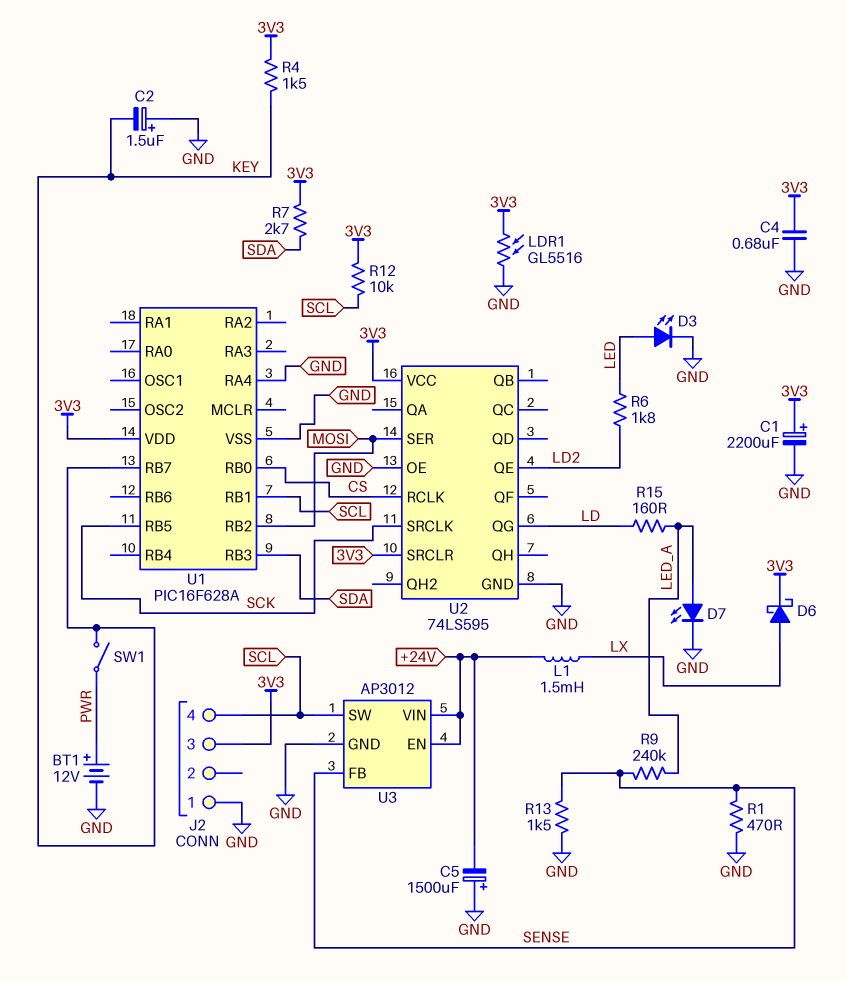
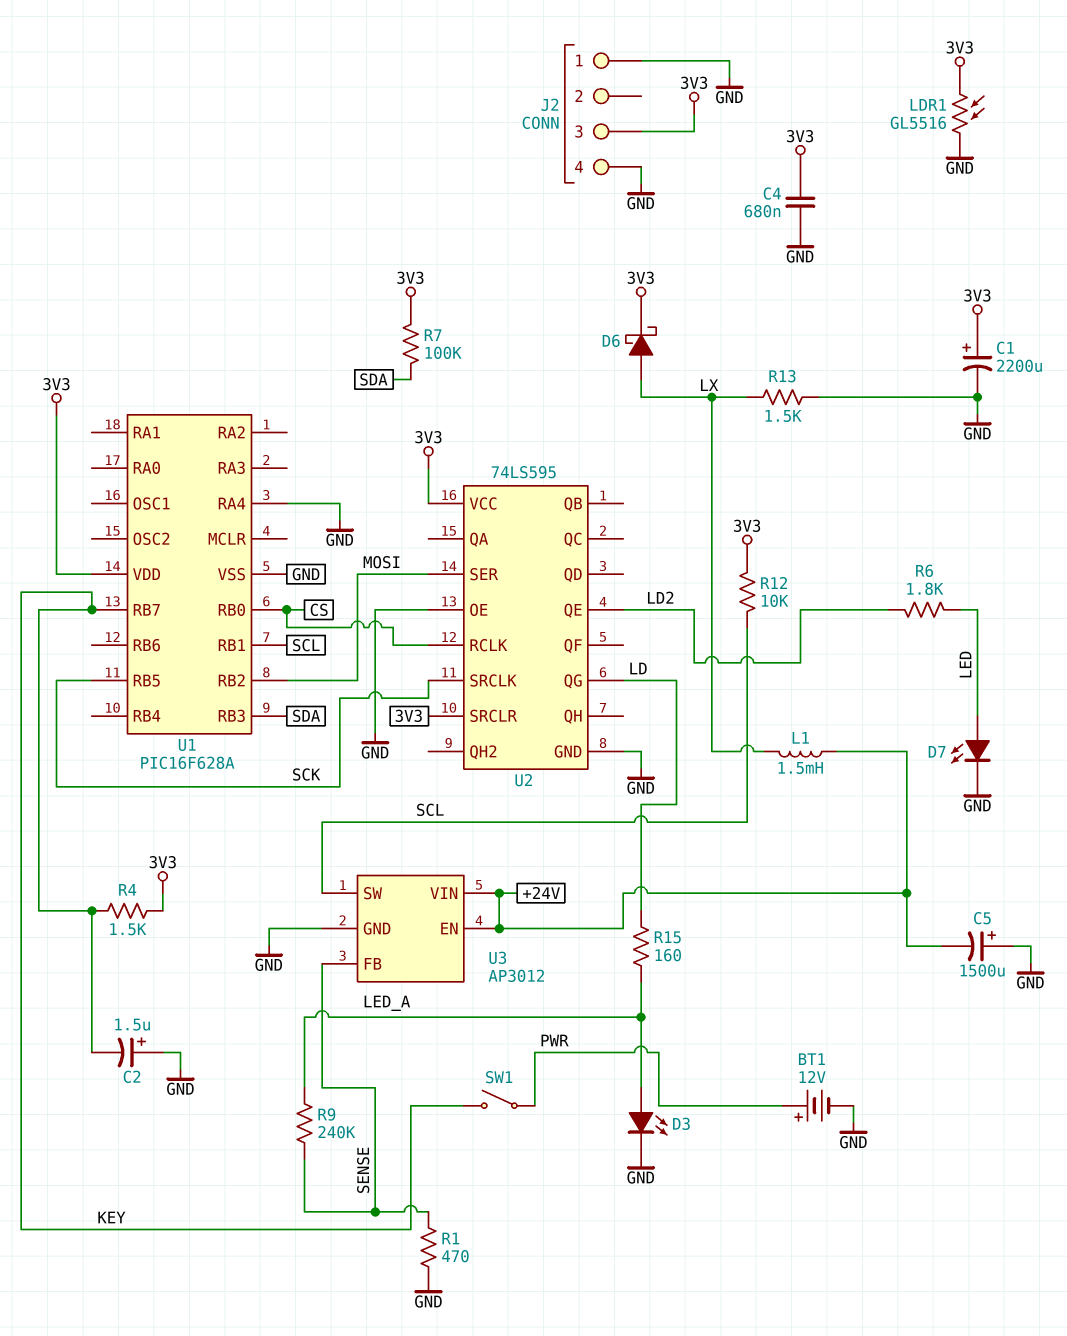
D3: LED (A LED, K GND) -> LED (A LED_A, K GND)
D7: LED (A LED_A, K GND) -> LED (A LED, K GND)
J2 pin 4: SCL -> GND
R7: 2.7k (3V3, SDA) -> 100k (3V3, SDA)
R13: 1.5k (GND, SENSE) -> 1.5k (GND, LX)

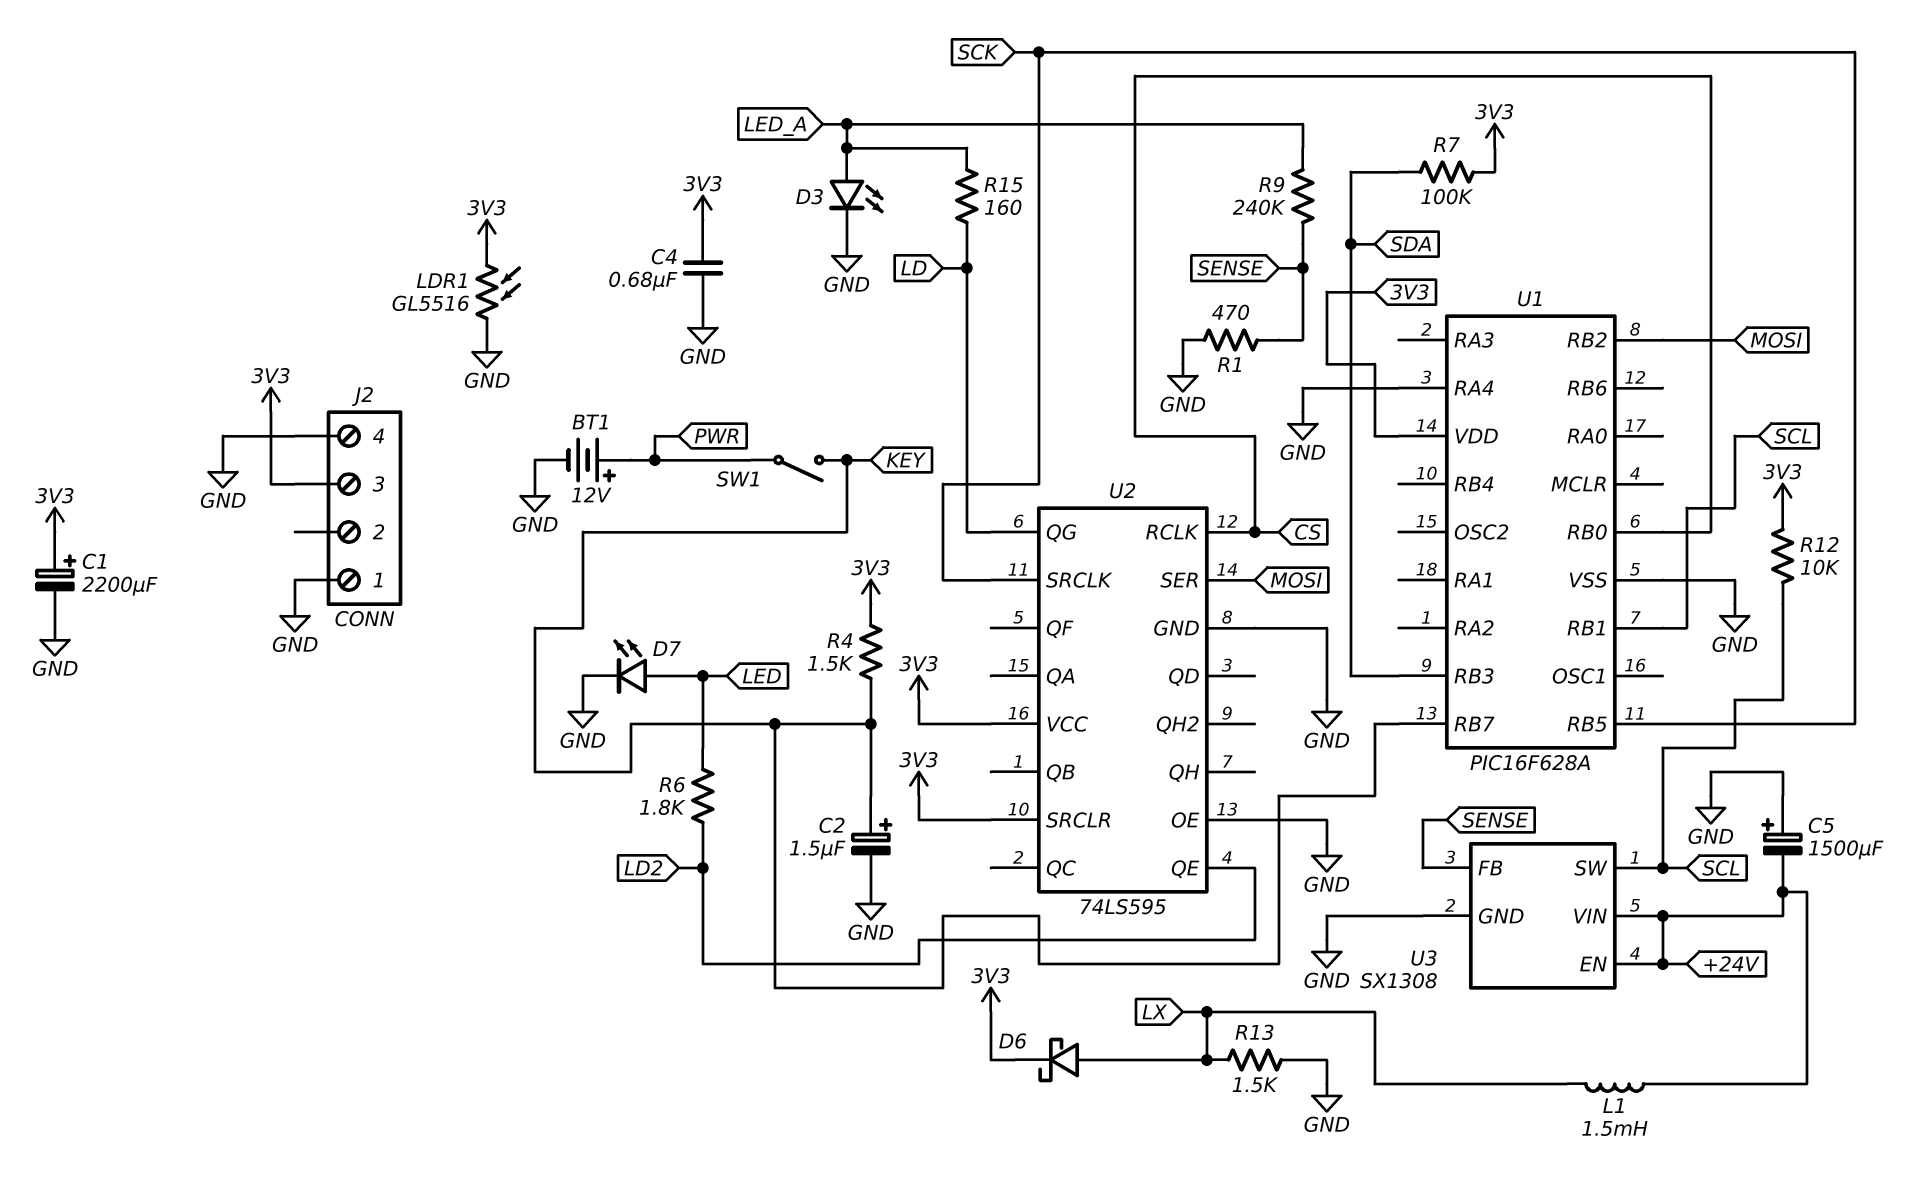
C2: 1.5uF (plus GND, minus KEY) -> 1.5uF (plus KEY, minus GND)
U3: AP3012 -> SX1308

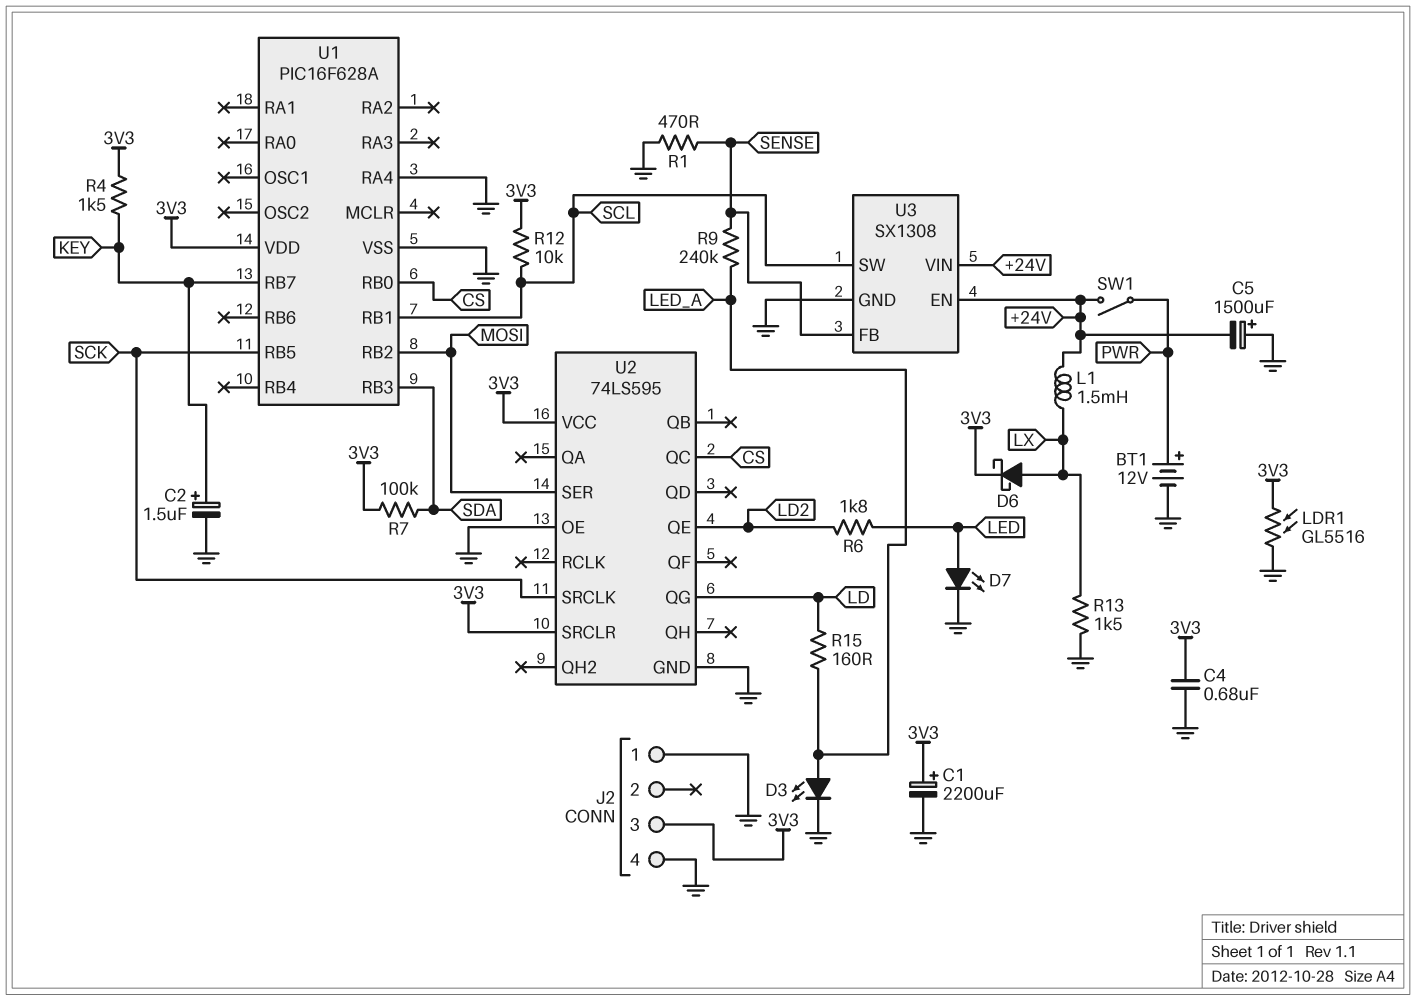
SW1: switch (KEY, PWR) -> switch (+24V, PWR)
U2 pin QC: none -> CS
U2 pin RCLK: CS -> none

